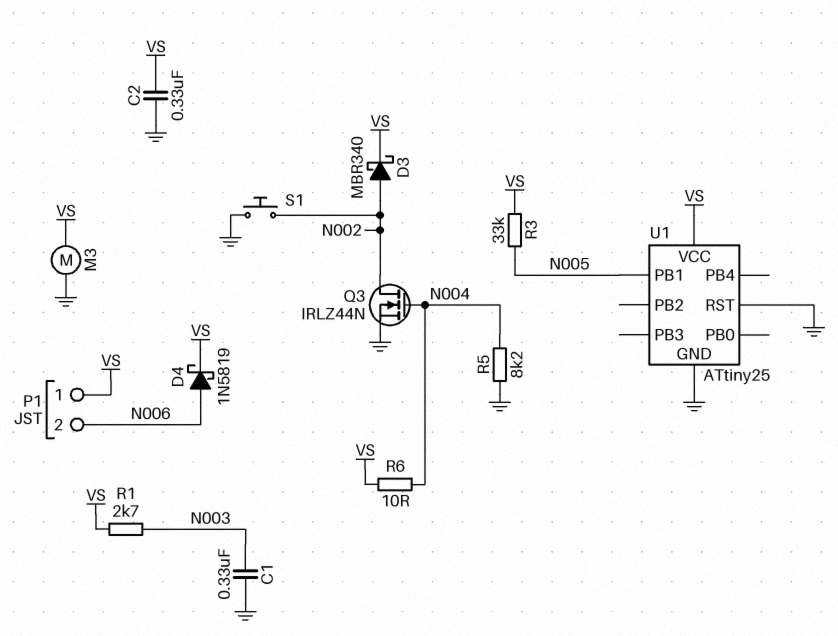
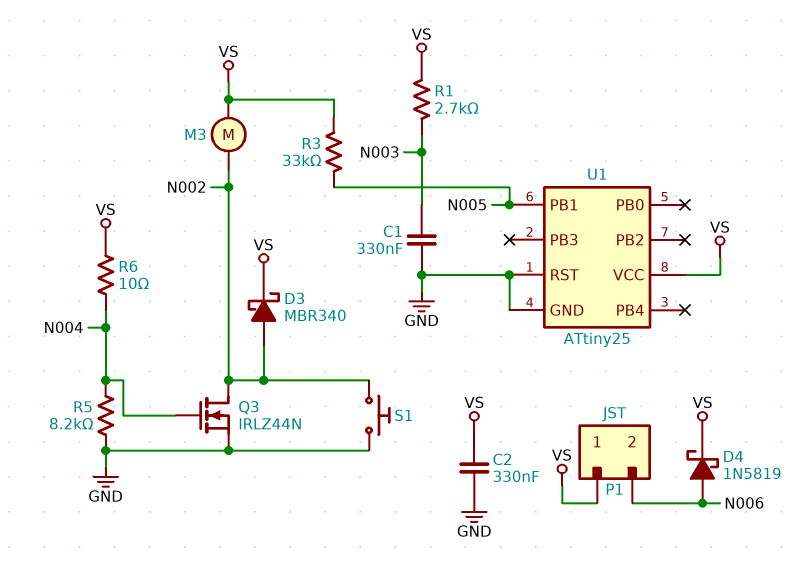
M3: motor (GND, VS) -> motor (N002, VS)

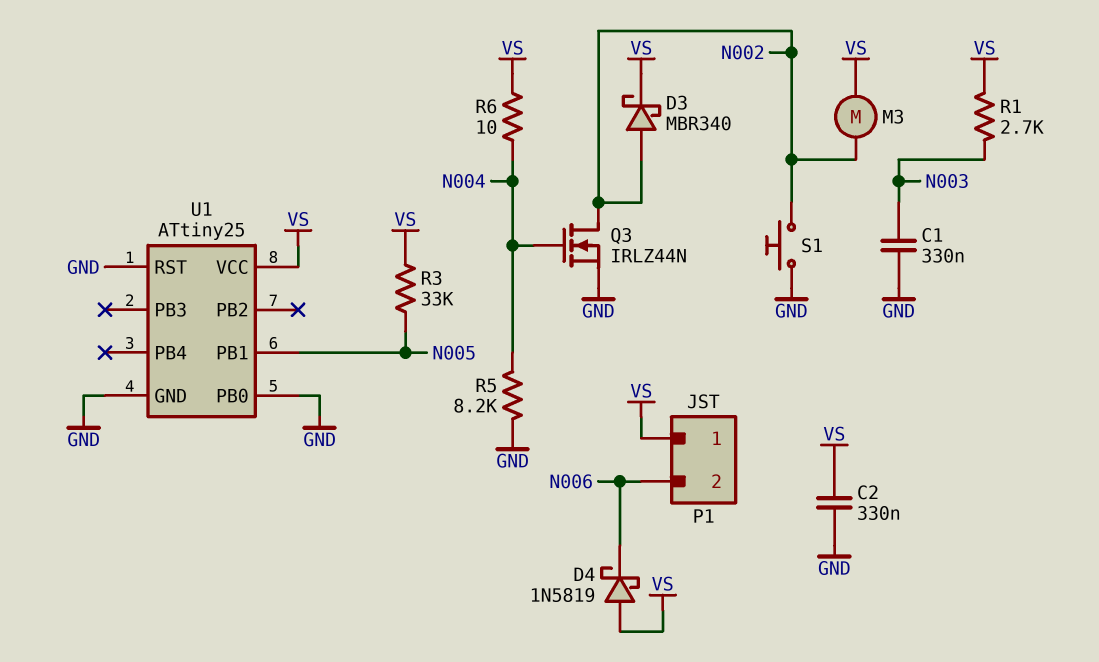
D4: schottky 1N5819 (A N006, K VS) -> schottky 1N5819 (A VS, K N006)
U1 pin PB0: none -> GND

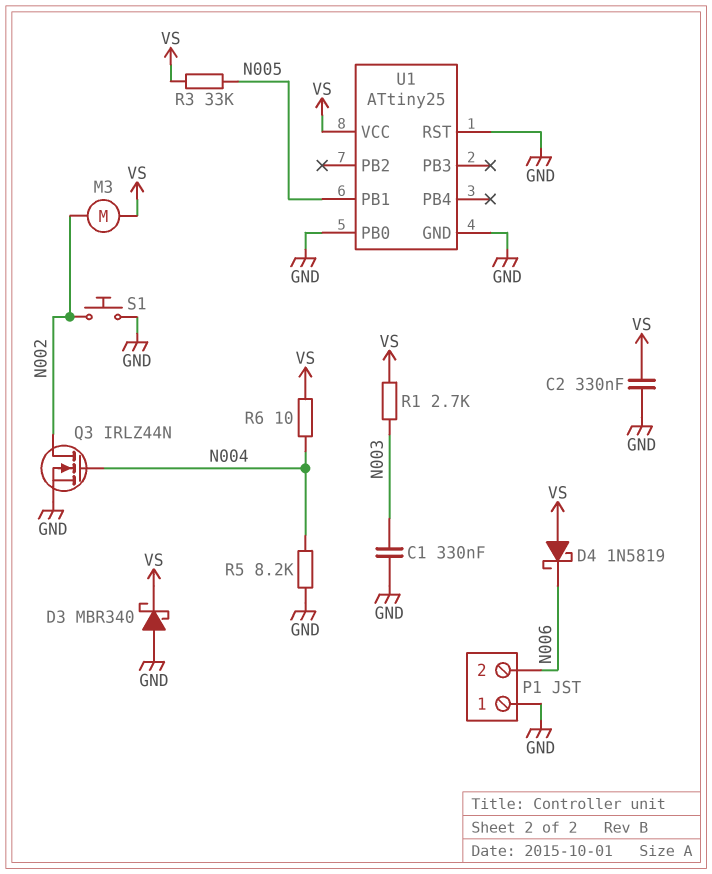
D3: schottky MBR340 (A N002, K VS) -> schottky MBR340 (A GND, K VS)
P1 pin 1: VS -> GND

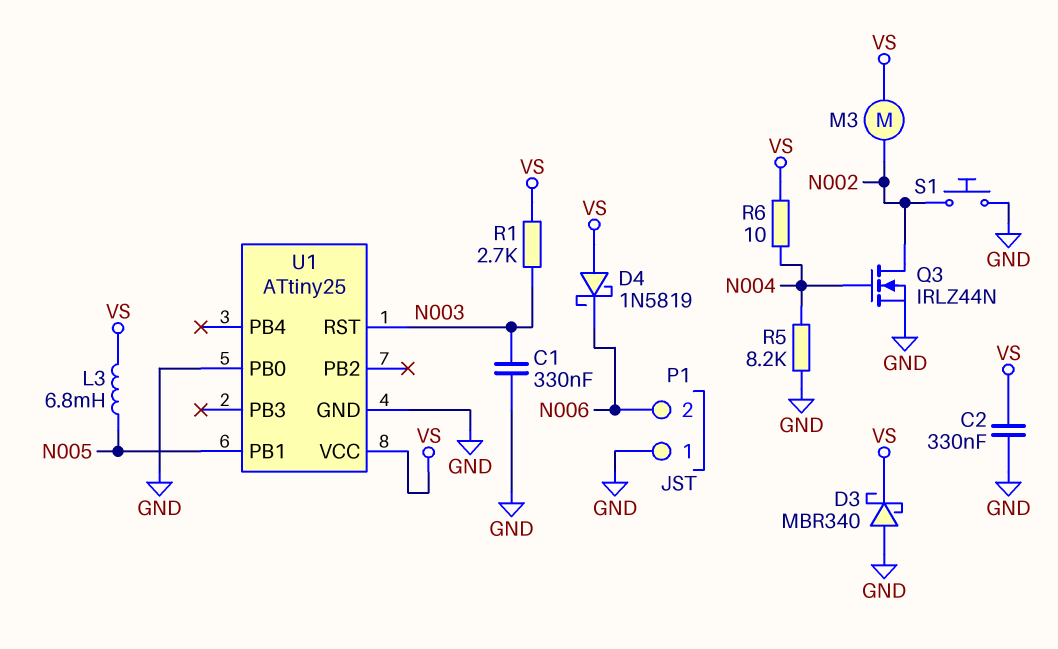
L3: none -> 6.8mH (N005, VS)
R3: 33k (N005, VS) -> none
U1 pin RST: GND -> N003

